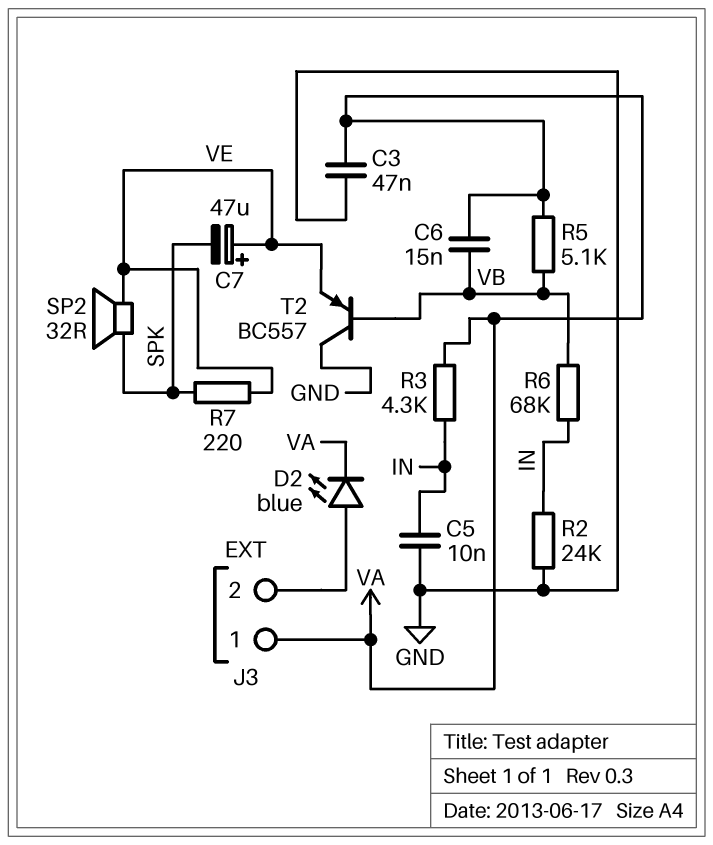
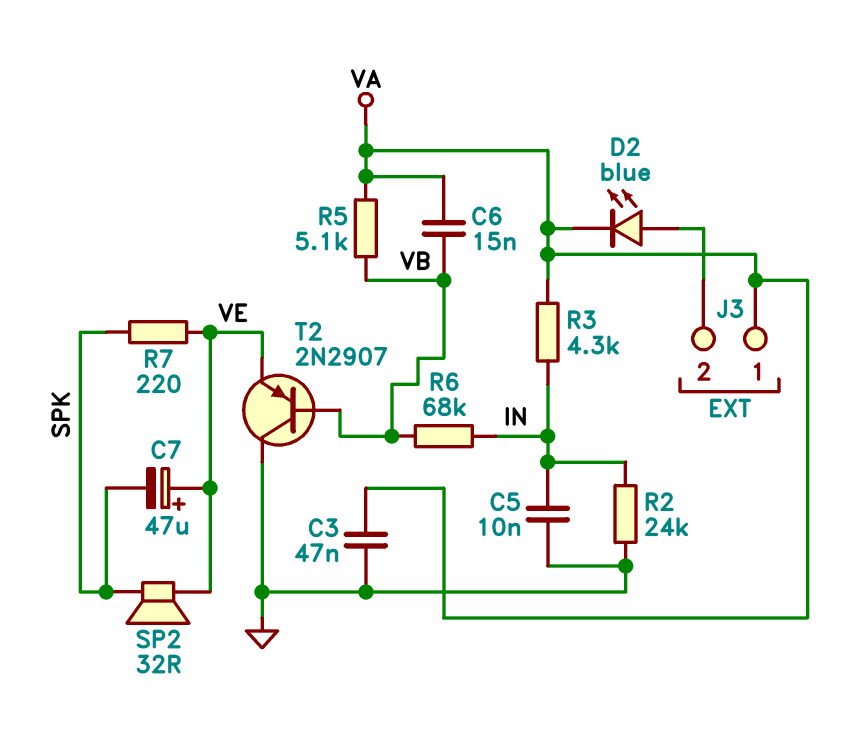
T2: PNP BC557 (B VB, C GND, E VE) -> PNP 2N2907 (B VB, C GND, E VE)

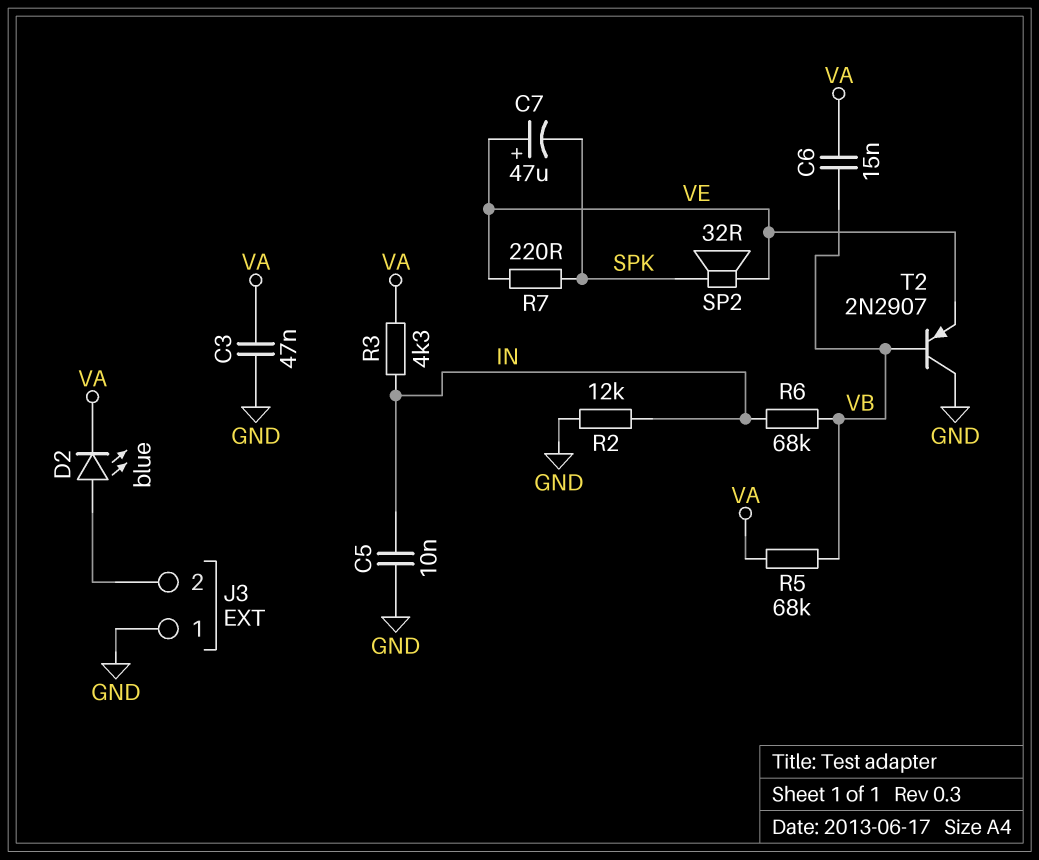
J3 pin 1: VA -> GND
R2: 24k (GND, IN) -> 12k (GND, IN)
R5: 5.1k (VA, VB) -> 68k (VA, VB)

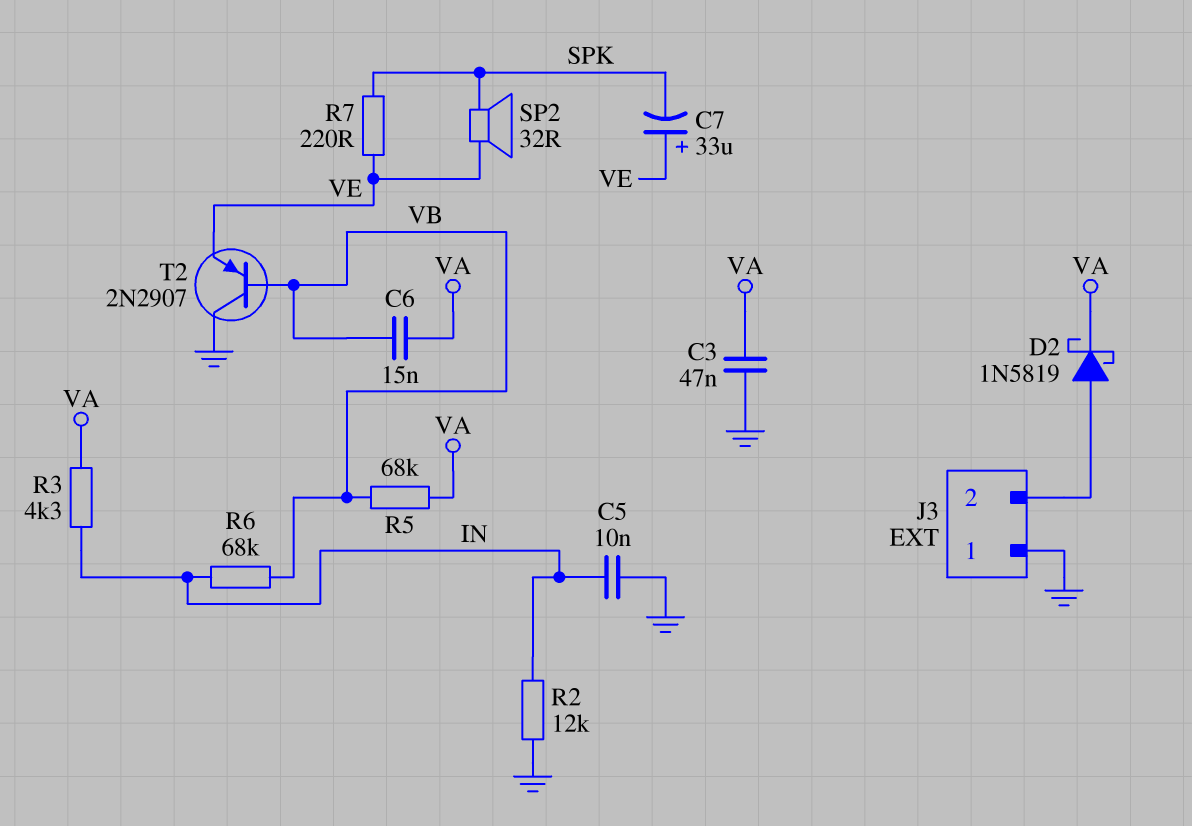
C7: 47uF (plus VE, minus SPK) -> 33uF (plus VE, minus SPK)
D2: LED blue (A J3/2, K VA) -> schottky 1N5819 (A J3/2, K VA)

